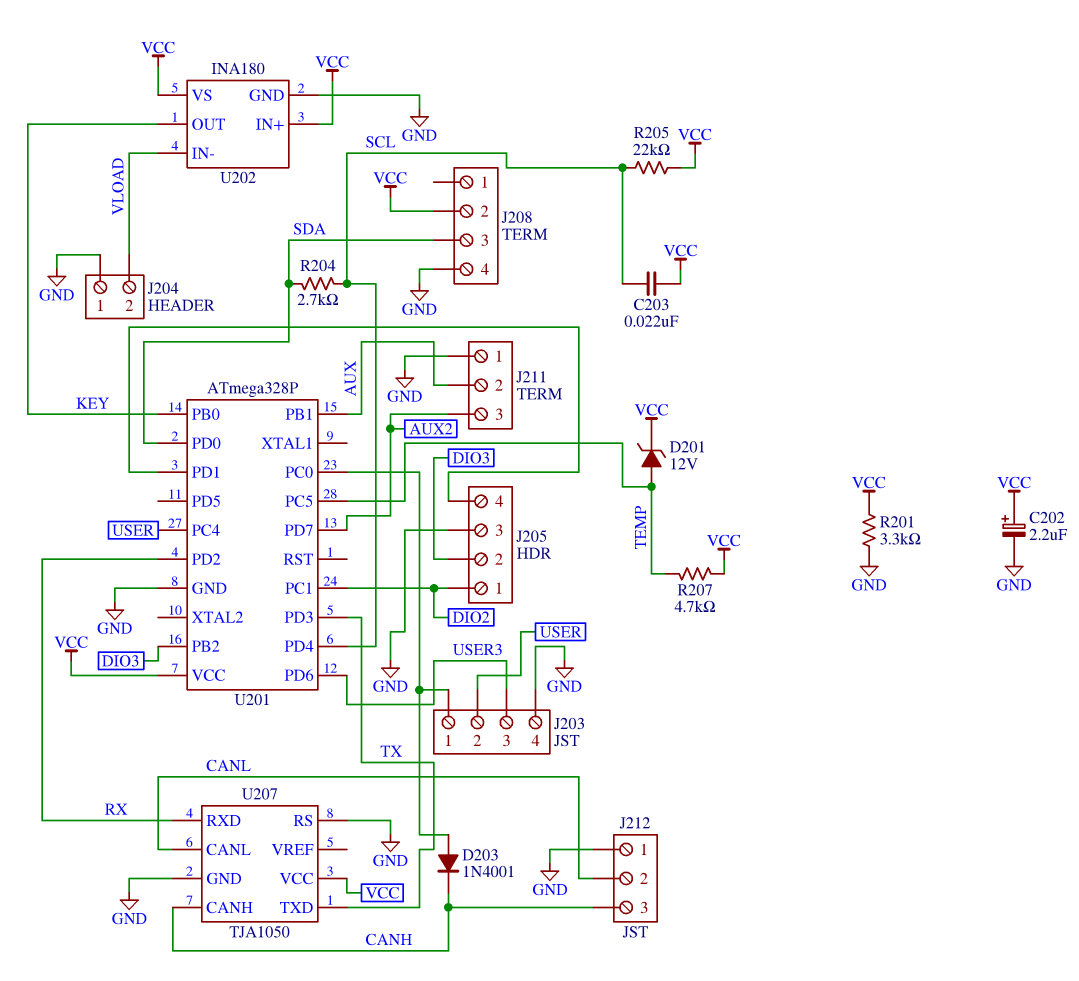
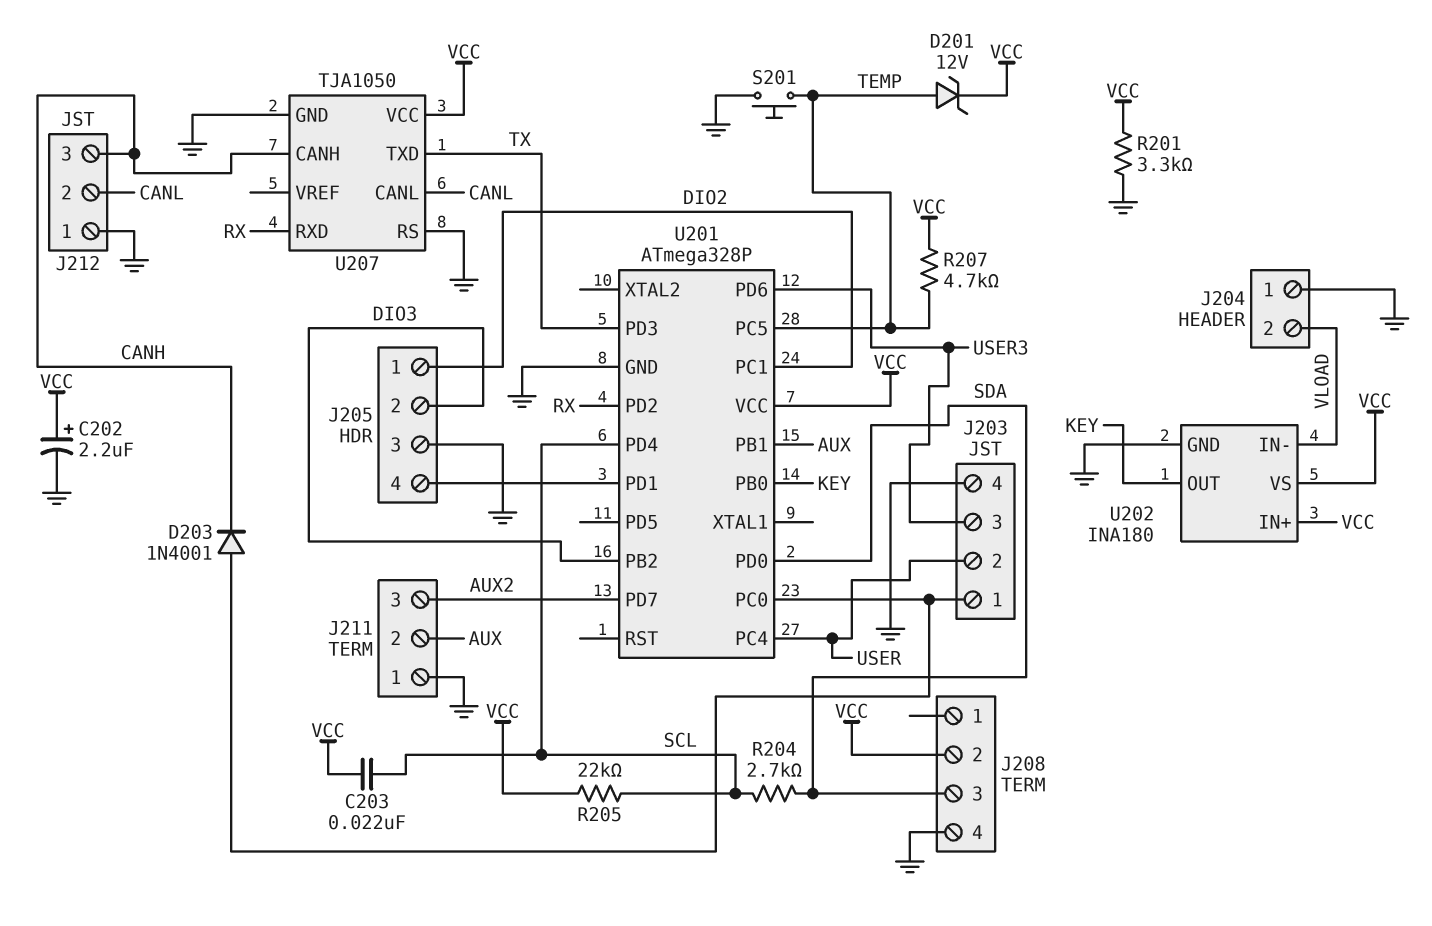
S201: none -> button (GND, TEMP)

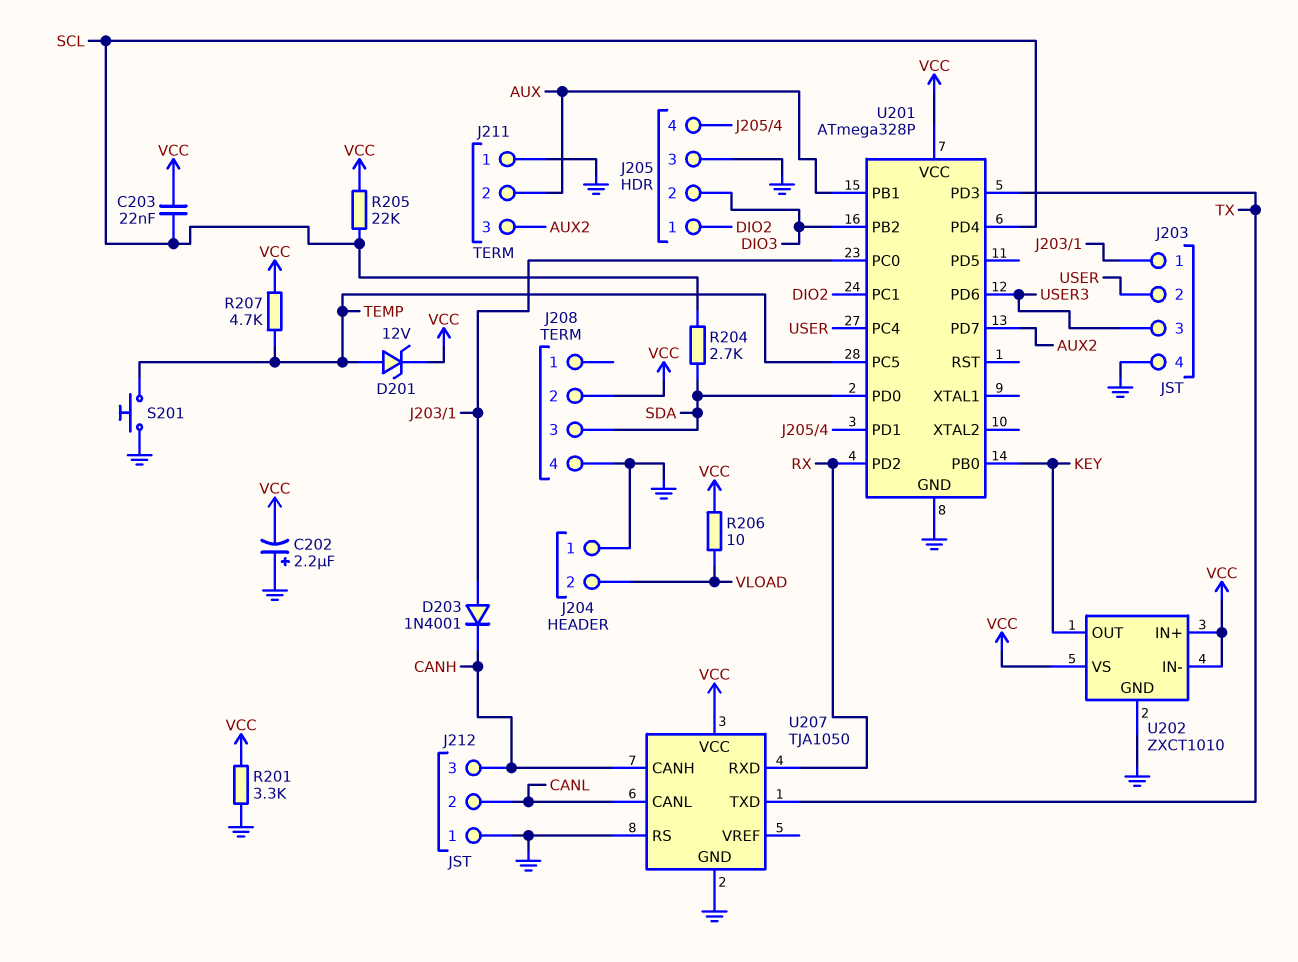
C202: 2.2uF (plus VCC, minus GND) -> 2.2uF (plus GND, minus VCC)
R206: none -> 10 (VCC, VLOAD)
U202: INA180 -> ZXCT1010
U202 pin IN-: VLOAD -> VCC

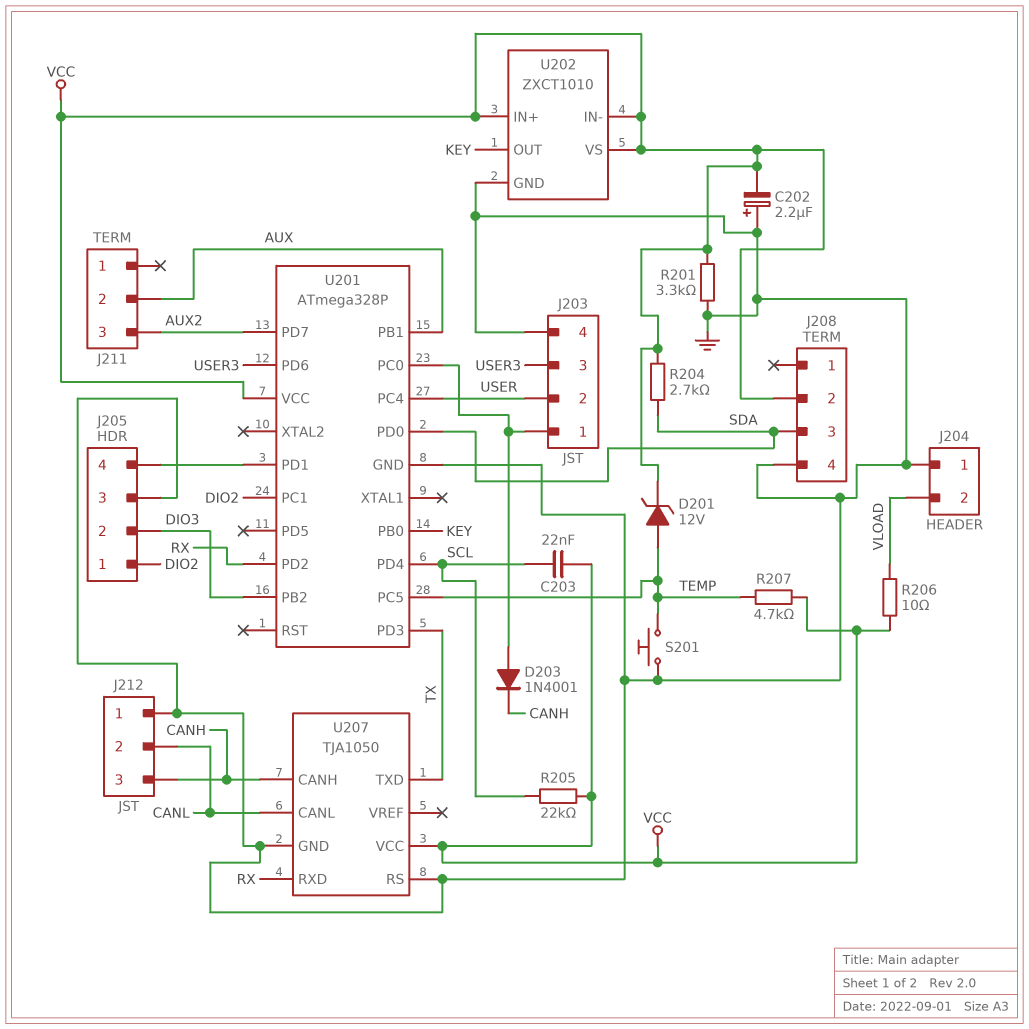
J211 pin 1: GND -> none
R204: 2.7k (SCL, SDA) -> 2.7k (SDA, VCC)

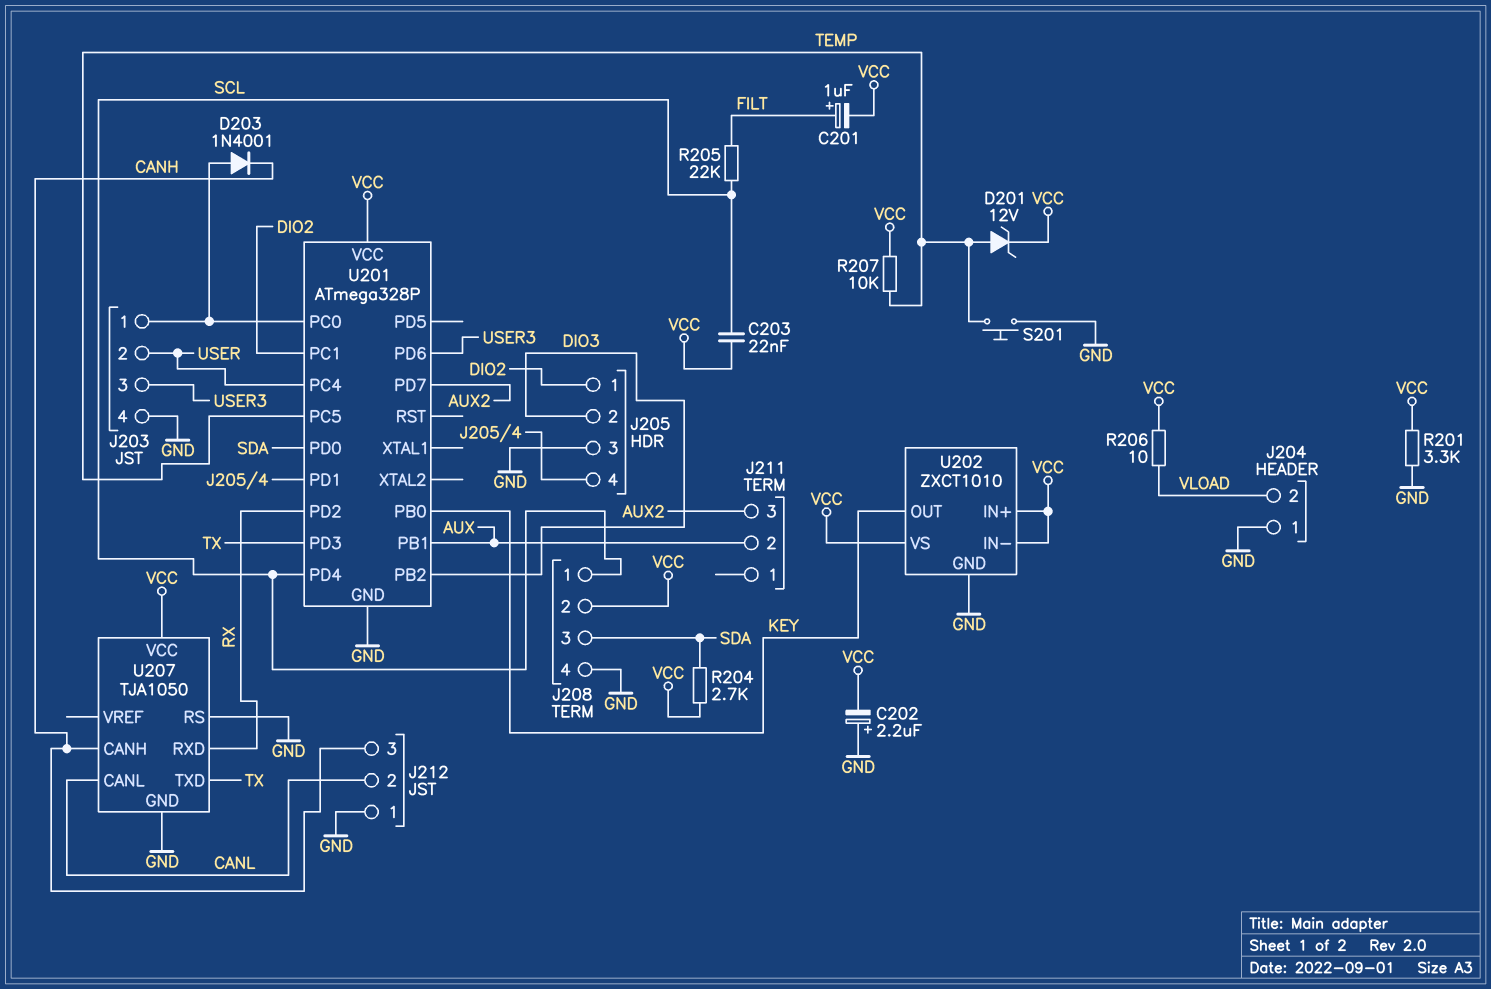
C201: none -> 1uF (plus FILT, minus VCC)
J208 pin 1: none -> SCL
R205: 22k (SCL, VCC) -> 22k (FILT, SCL)
R207: 4.7k (TEMP, VCC) -> 10k (TEMP, VCC)

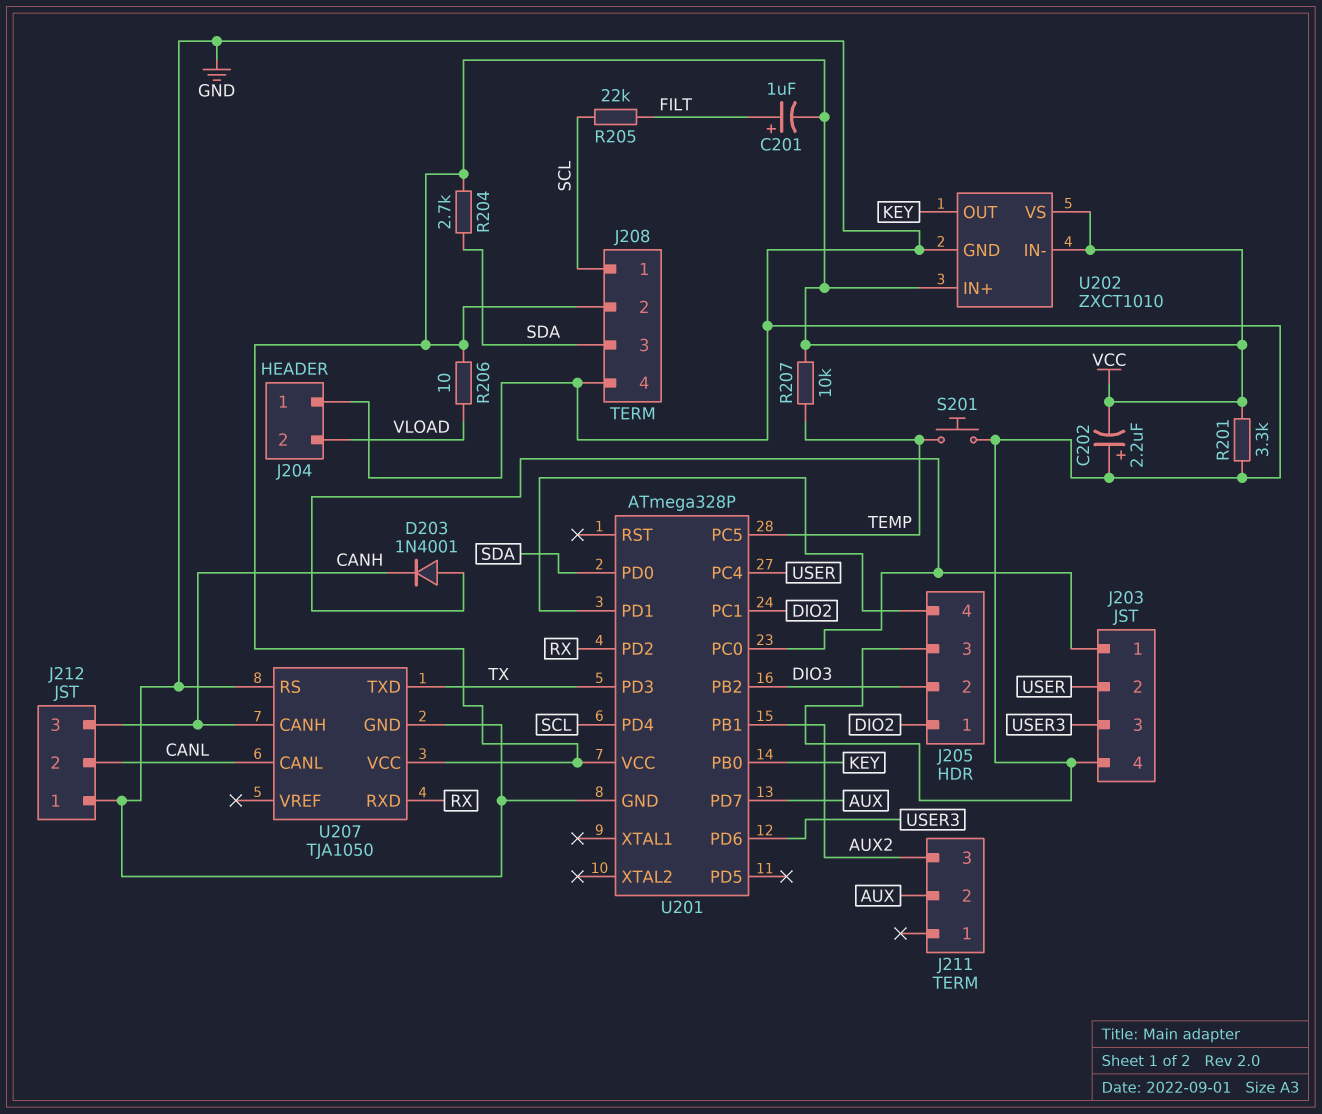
C203: 22nF (SCL, VCC) -> none
D201: zener 12V (A TEMP, K VCC) -> none
U201 pin PB1: AUX -> AUX2
U201 pin PD7: AUX2 -> AUX

